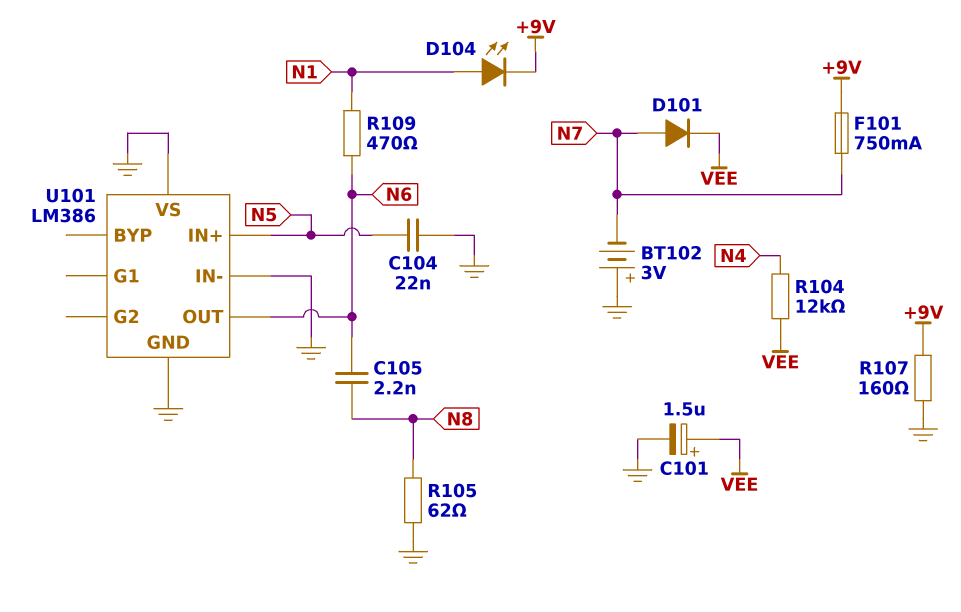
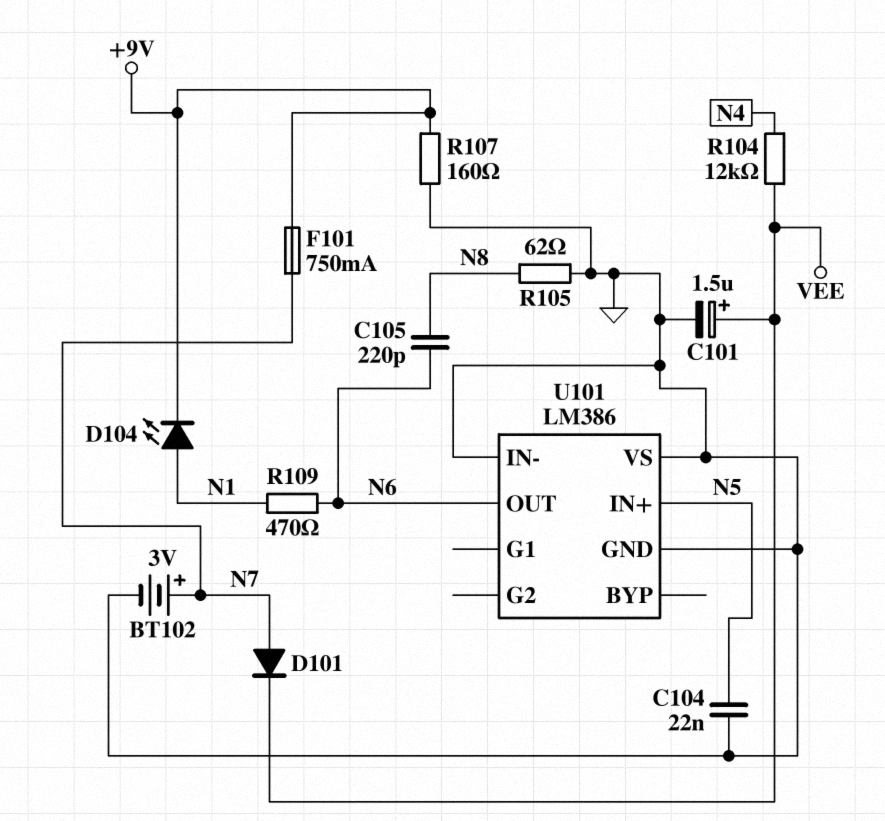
BT102: 3V (plus GND, minus N7) -> 3V (plus N7, minus GND)
C105: 2.2nF (N6, N8) -> 220pF (N6, N8)

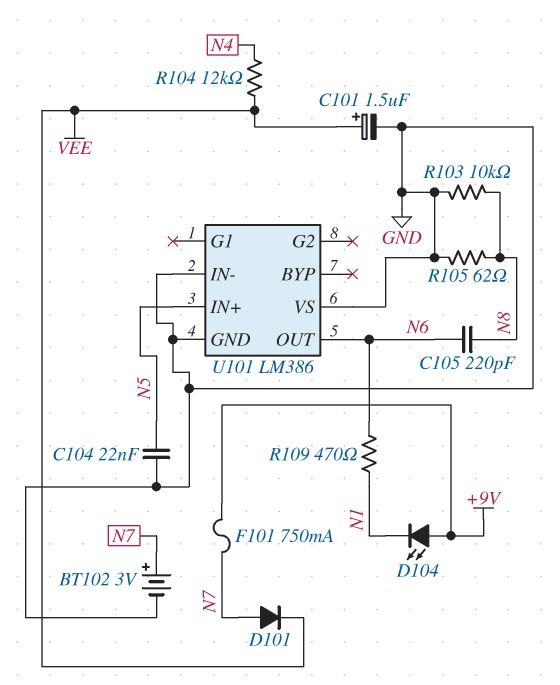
D104: LED (A N1, K +9V) -> LED (A +9V, K N1)
R103: none -> 10k (GND, N8)
R107: 160 (+9V, GND) -> none

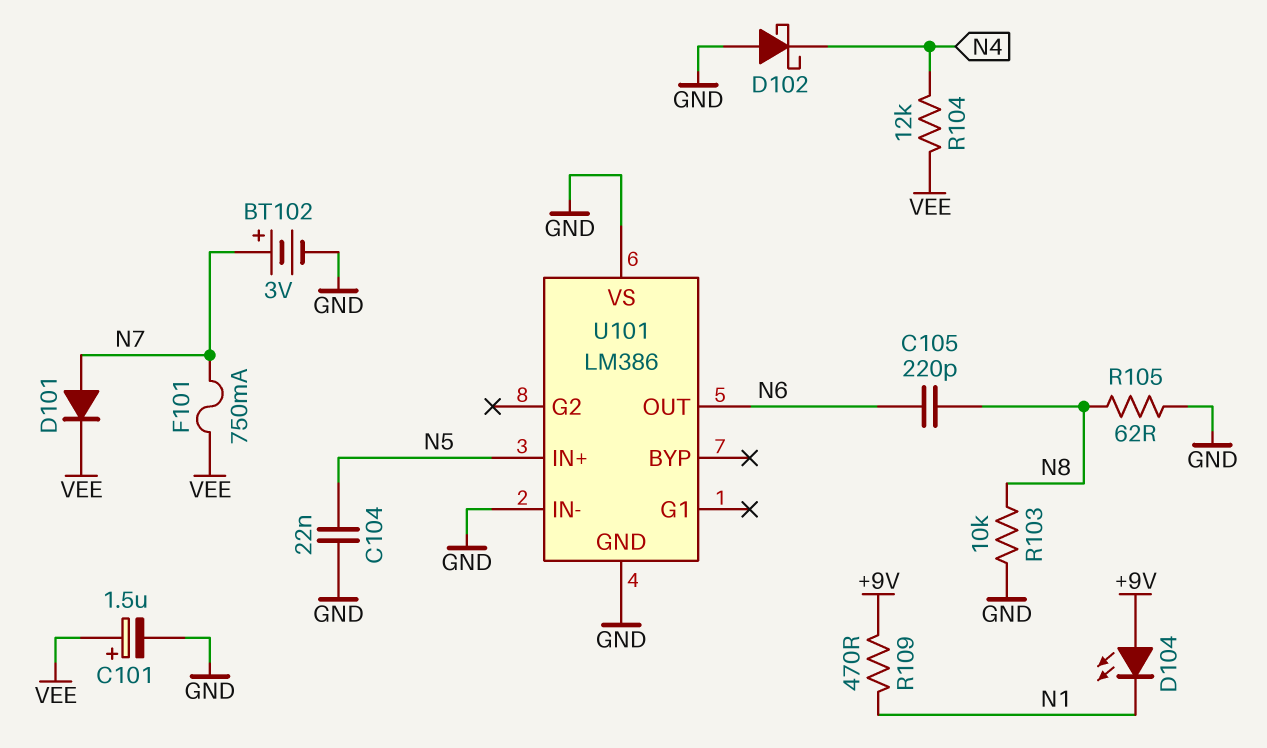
D102: none -> schottky (A GND, K N4)
F101: 750mA (+9V, N7) -> 750mA (N7, VEE)
R109: 470 (N1, N6) -> 470 (+9V, N1)

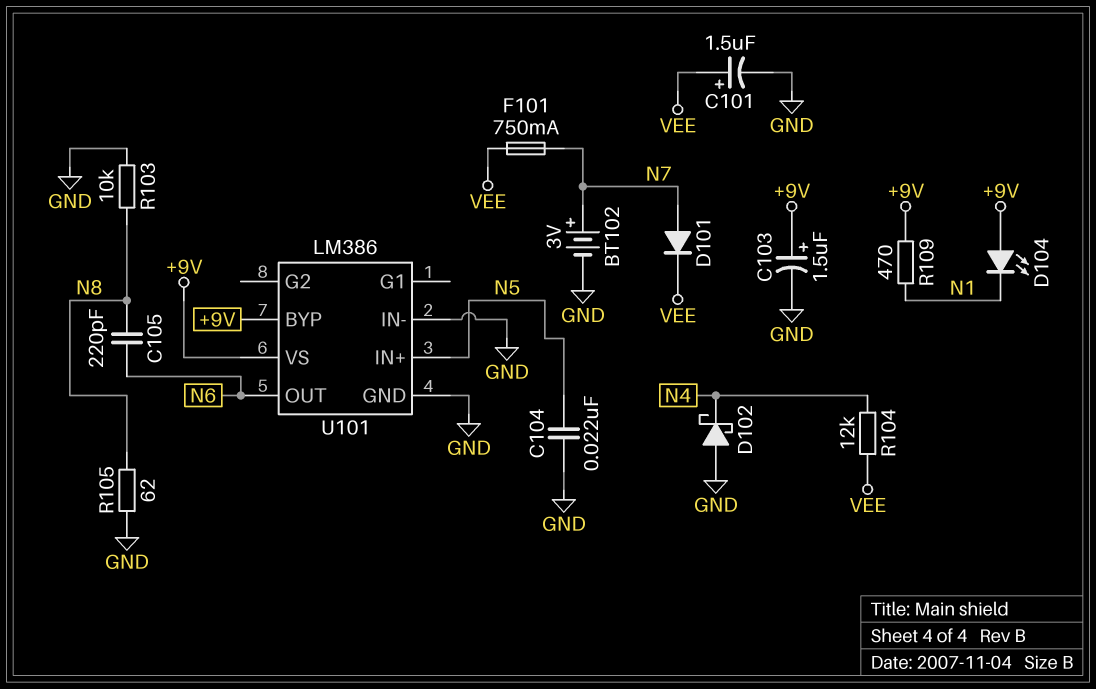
C103: none -> 1.5uF (plus +9V, minus GND)
U101 pin BYP: none -> +9V
U101 pin VS: GND -> +9V

